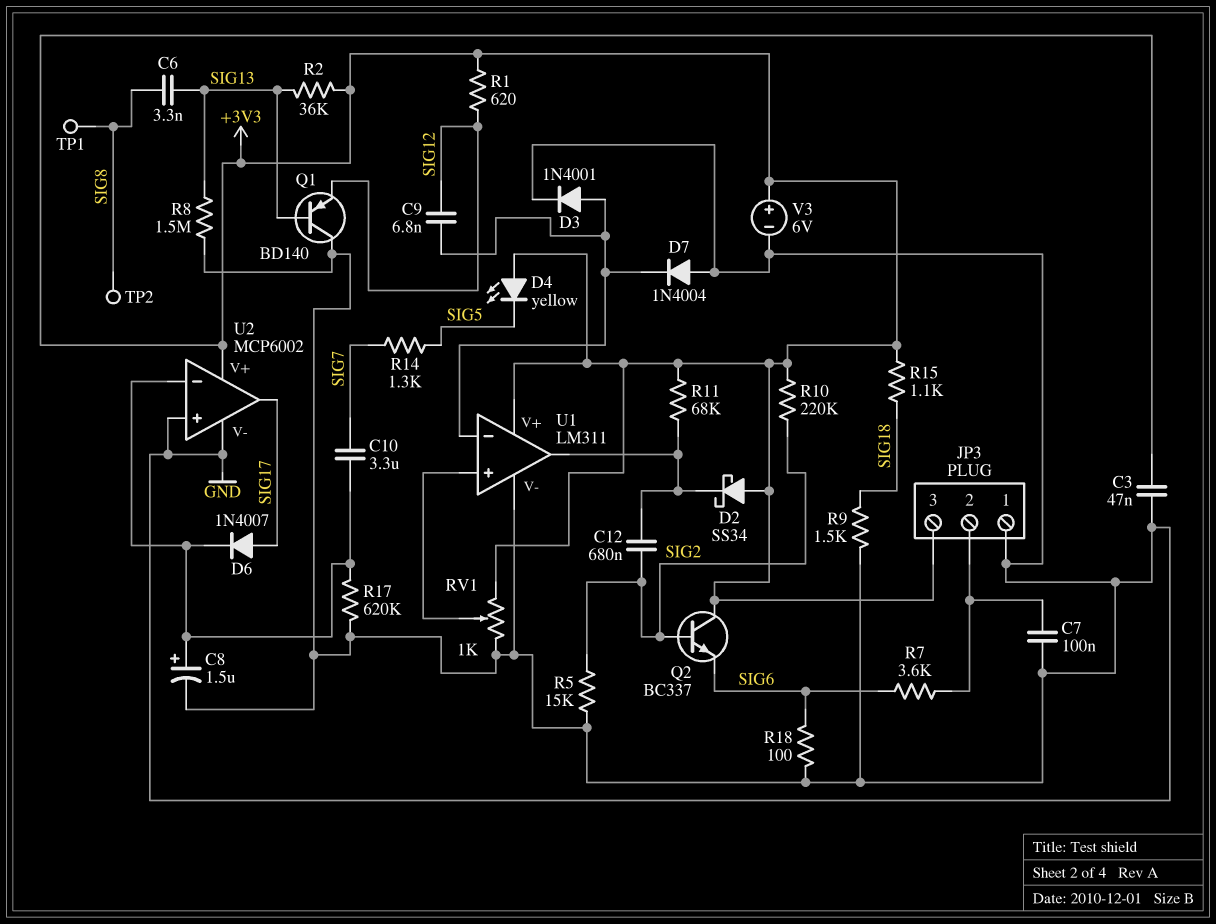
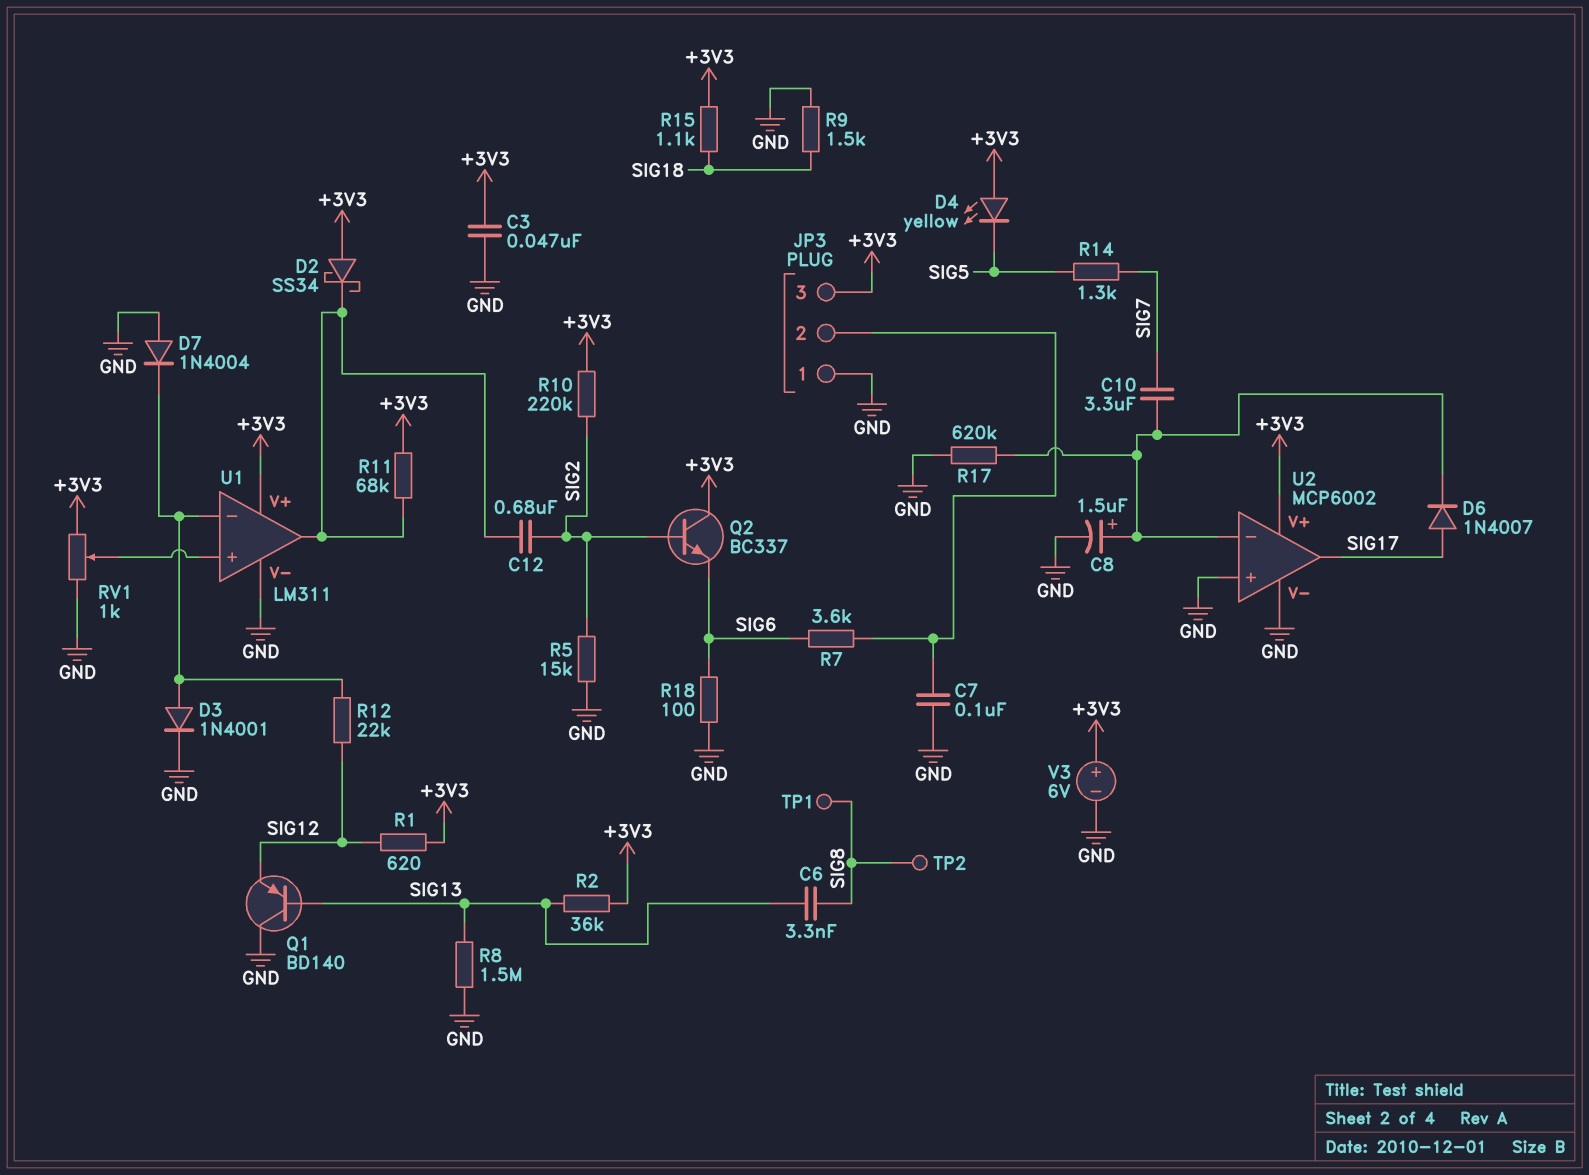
C9: 6.8nF (SIG12, U1/in-) -> none
R12: none -> 22k (SIG12, U1/in-)

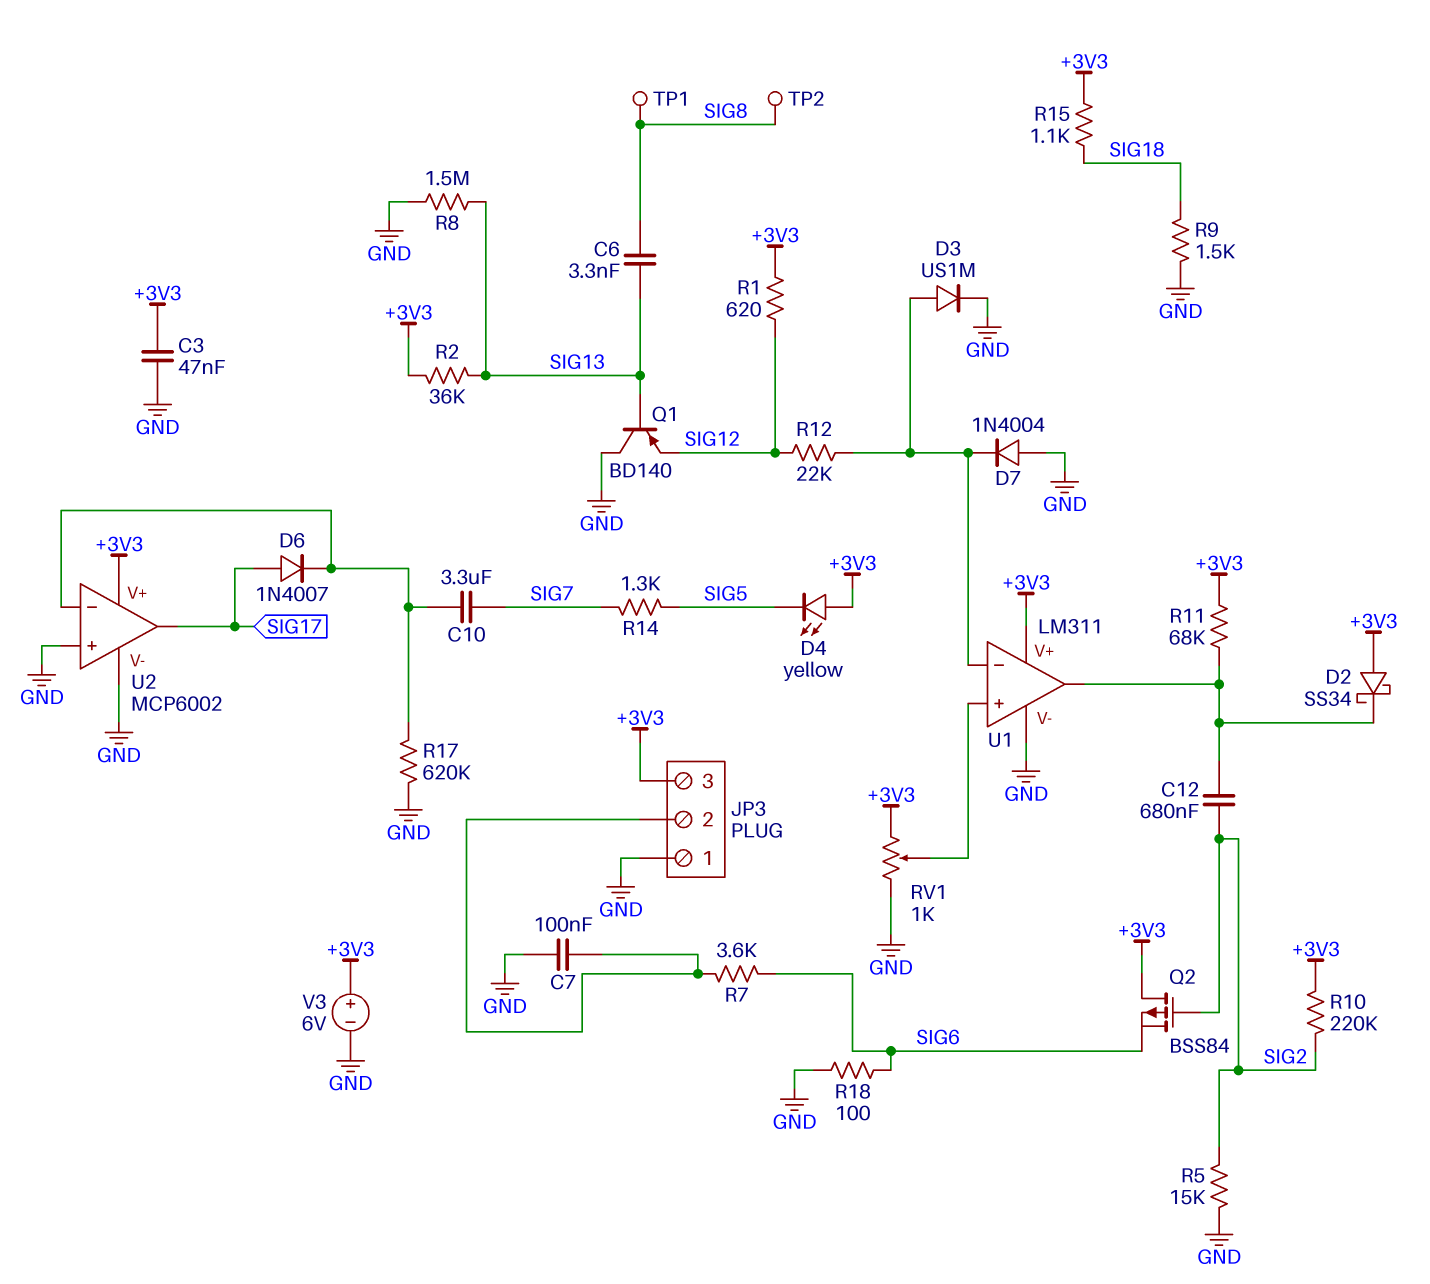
C8: 1.5uF (plus U2/in-, minus GND) -> none
D3: diode 1N4001 (A U1/in-, K GND) -> diode US1M (A U1/in-, K GND)
Q2: NPN BC337 (B SIG2, C +3V3, E SIG6) -> PMOS BSS84 (G SIG2, D +3V3, S SIG6)

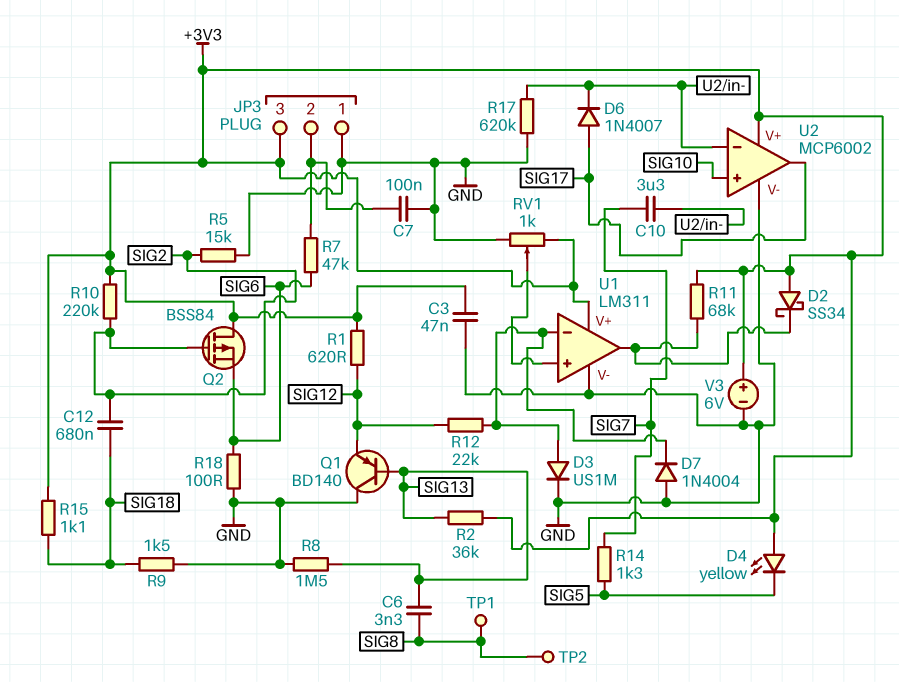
C12: 680nF (SIG2, U1/out) -> 680nF (SIG2, SIG18)
R7: 3.6k (JP3/2, SIG6) -> 47k (JP3/2, SIG6)
U2 pin in+: GND -> SIG10

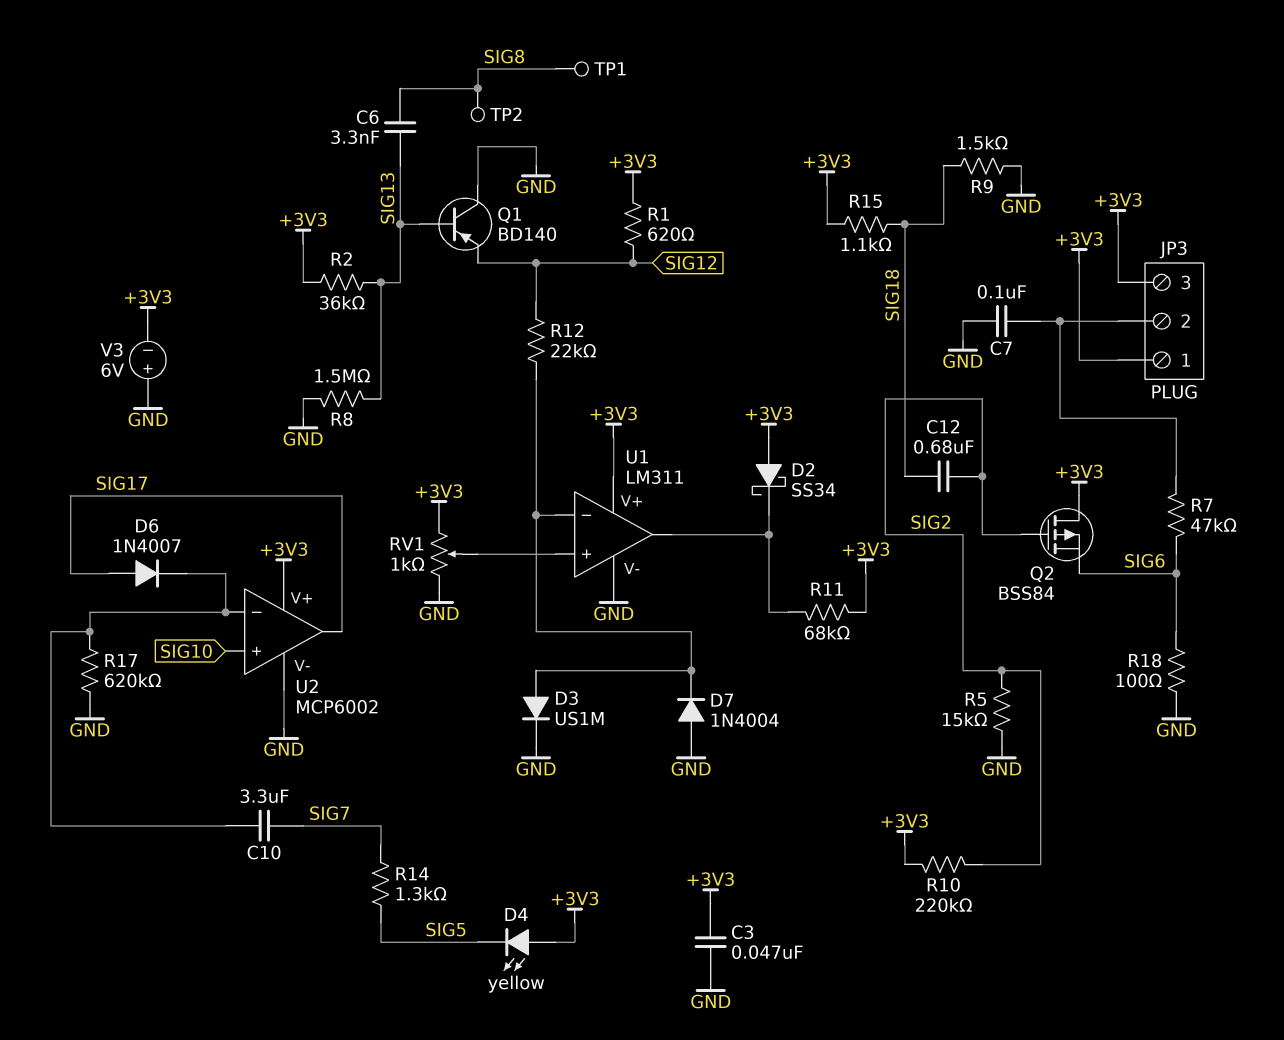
JP3 pin 1: GND -> +3V3
V3: 6V (plus +3V3, minus GND) -> 6V (plus GND, minus +3V3)

